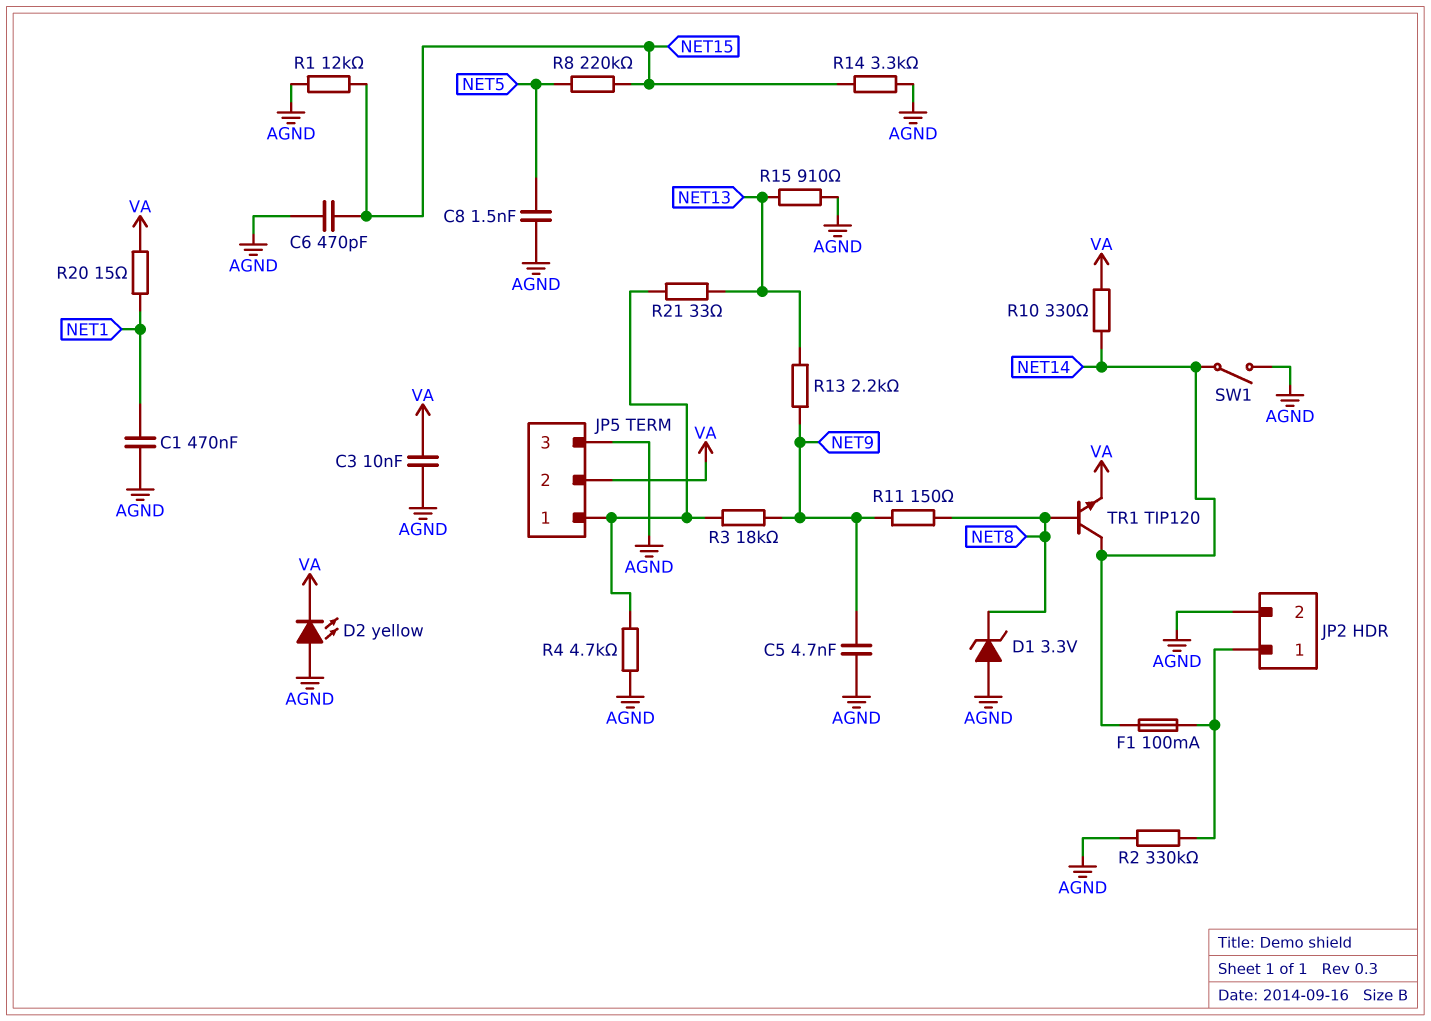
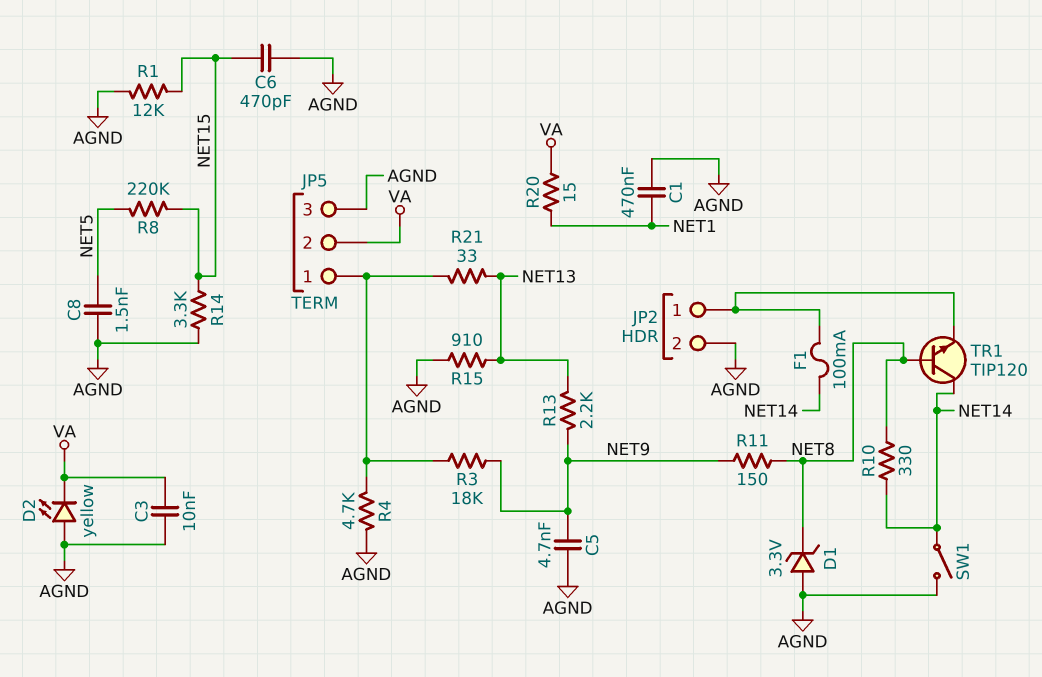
R2: 330k (AGND, JP2/1) -> none
R10: 330 (NET14, VA) -> 330 (NET8, NET14)
TR1: NPN TIP120 (B NET8, C NET14, E VA) -> NPN TIP120 (B NET8, C NET14, E JP2/1)

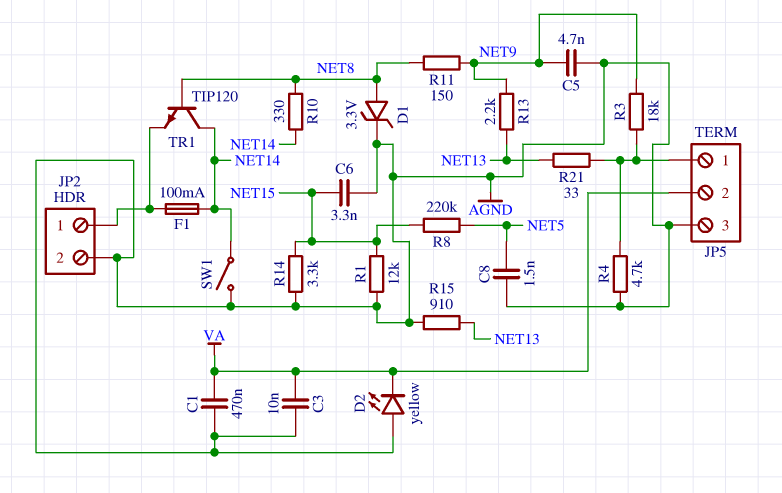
C1: 470nF (AGND, NET1) -> 470nF (AGND, VA)
C6: 470pF (AGND, NET15) -> 3.3nF (AGND, NET15)
D1: zener 3.3V (A AGND, K NET8) -> zener 3.3V (A NET8, K AGND)
R20: 15 (NET1, VA) -> none

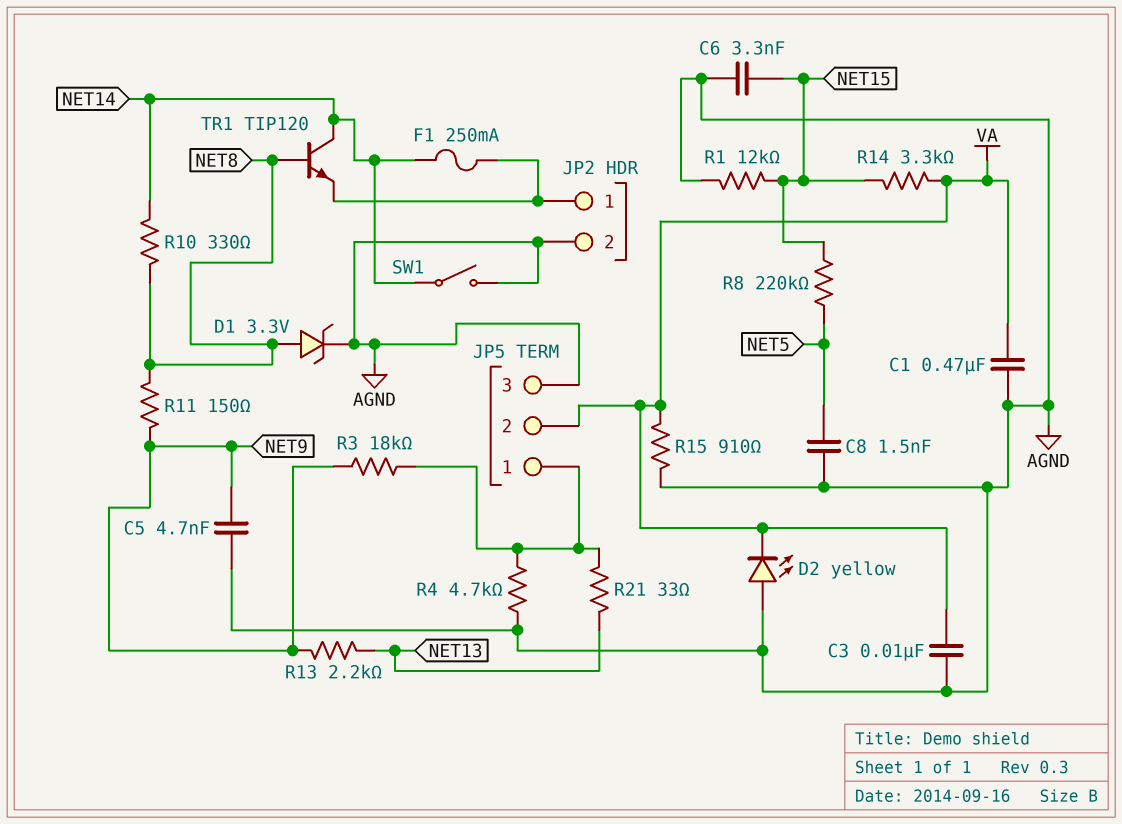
F1: 100mA (JP2/1, NET14) -> 250mA (JP2/1, NET14)
R14: 3.3k (AGND, NET15) -> 3.3k (NET15, VA)
R15: 910 (AGND, NET13) -> 910 (AGND, VA)

